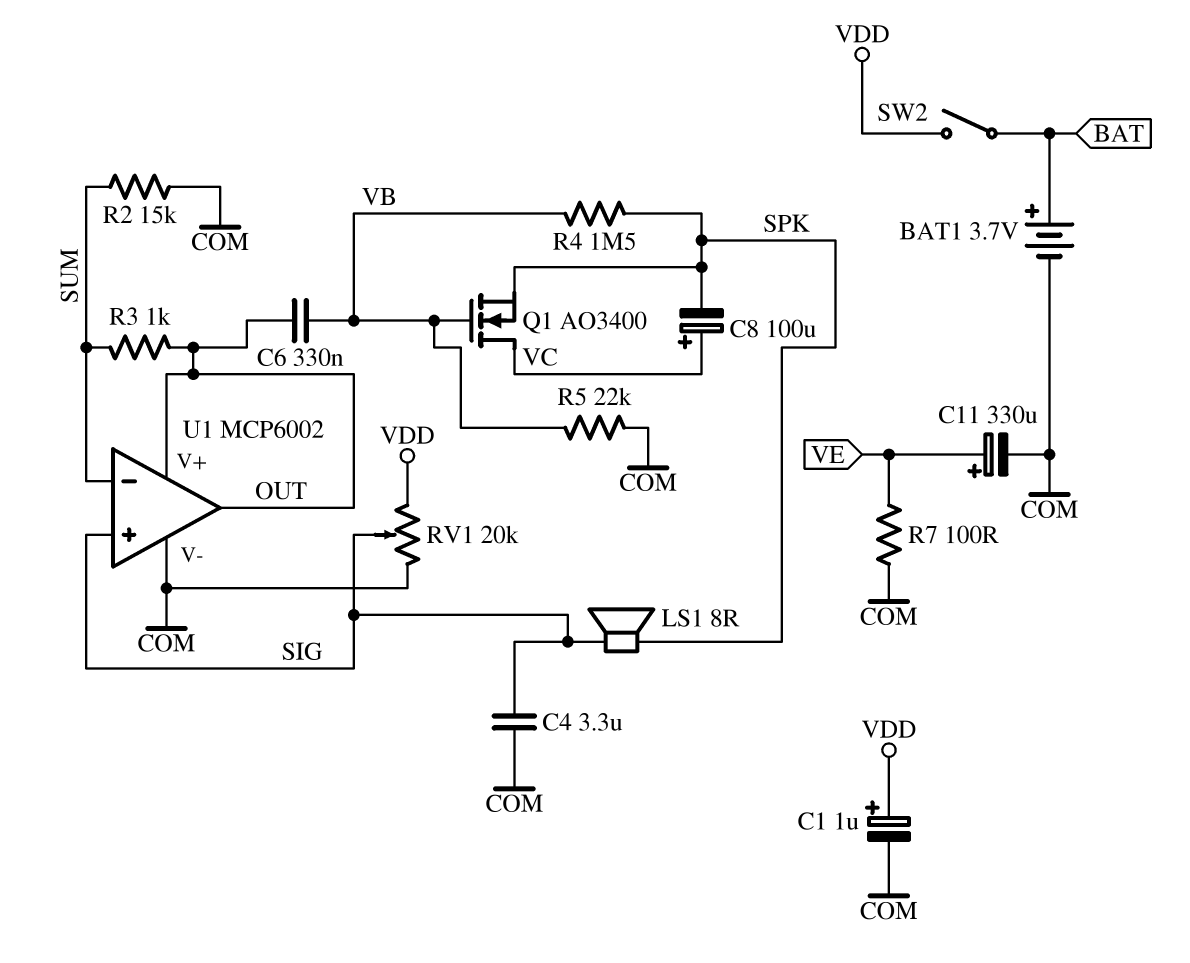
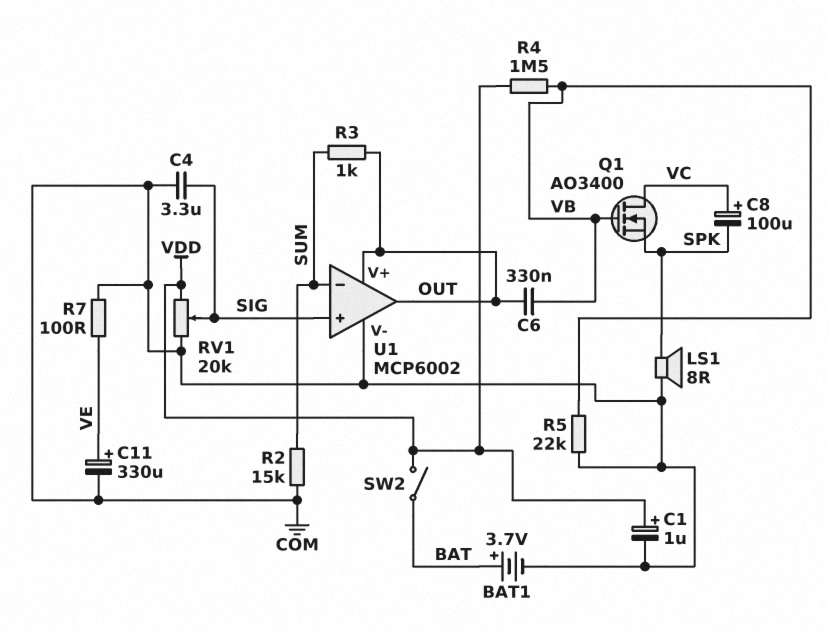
LS1: speaker 8R (SIG, SPK) -> speaker 8R (COM, SPK)
R4: 1.5M (SPK, VB) -> 1.5M (VB, VDD)

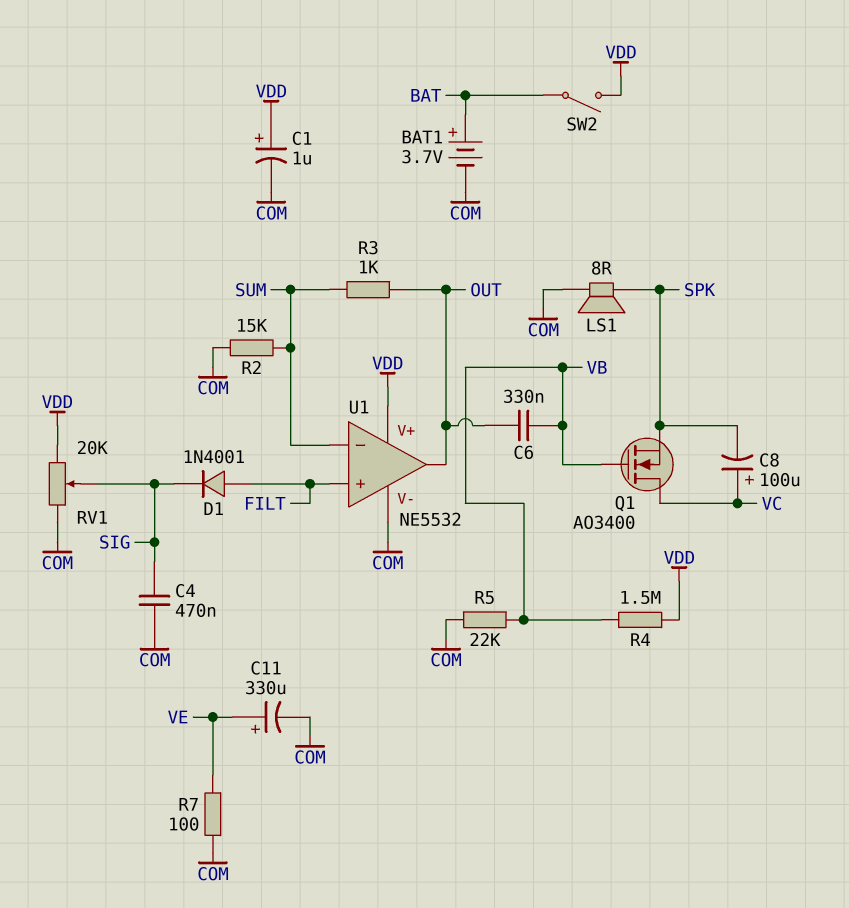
C4: 3.3uF (COM, SIG) -> 470nF (COM, SIG)
D1: none -> diode 1N4001 (A FILT, K SIG)
U1: MCP6002 -> NE5532
U1 pin V+: OUT -> VDD
U1 pin in+: SIG -> FILT

